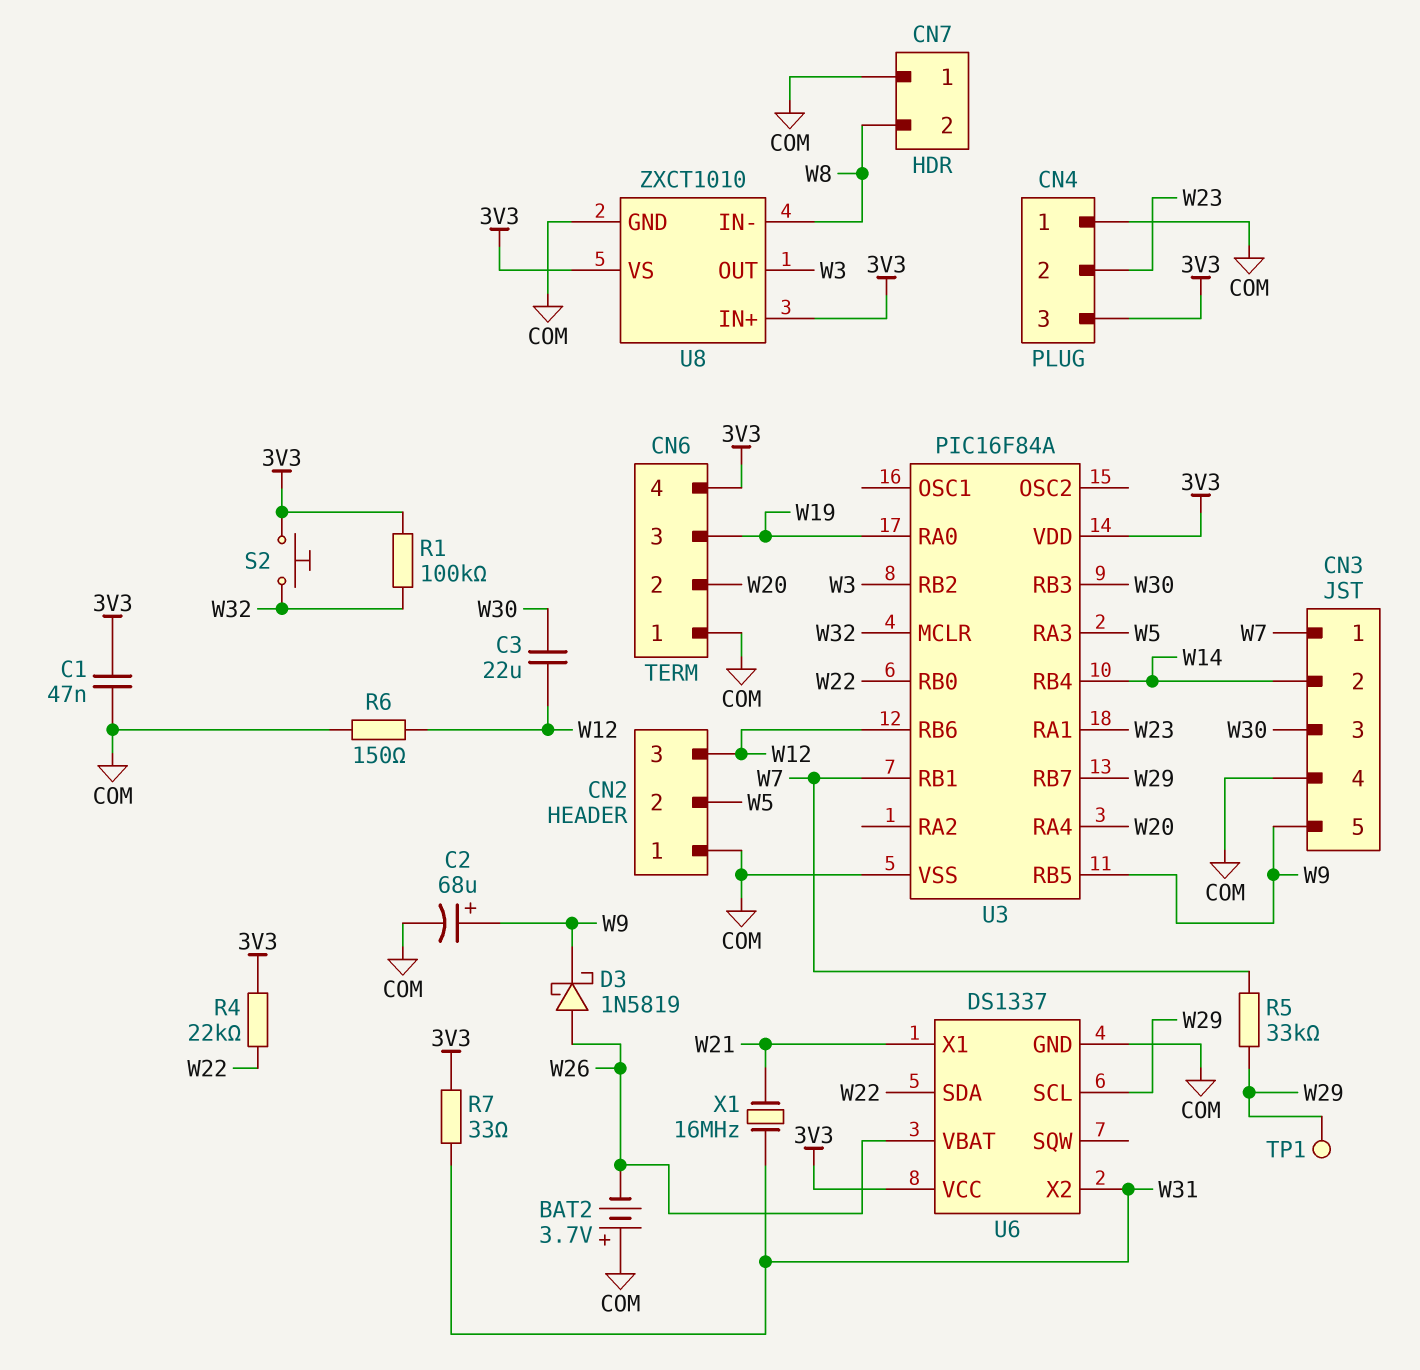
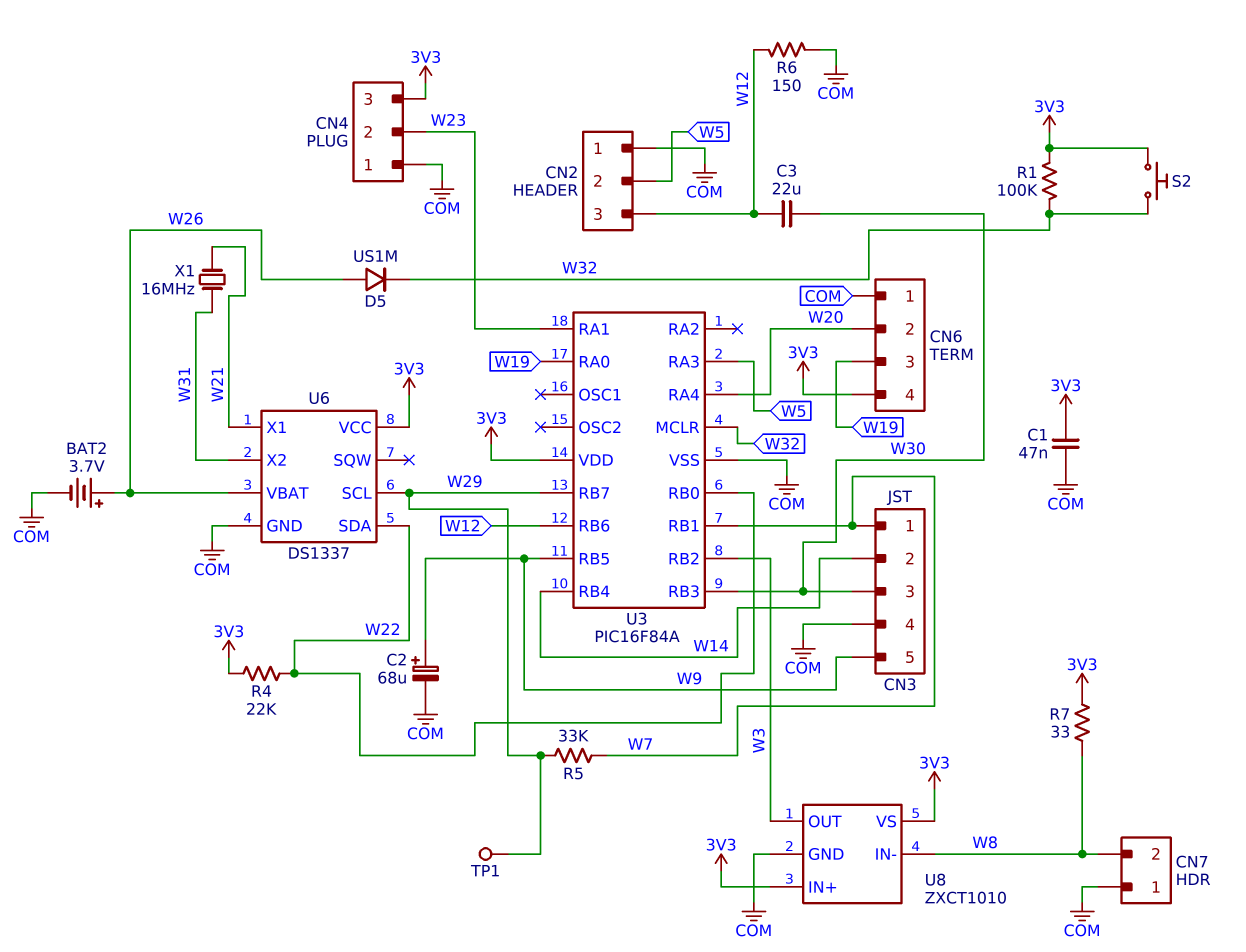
BAT2: 3.7V (plus COM, minus W26) -> 3.7V (plus W26, minus COM)
D3: schottky 1N5819 (A W26, K W9) -> none
D5: none -> diode US1M (A W26, K W32)
R7: 33 (3V3, W31) -> 33 (3V3, W8)

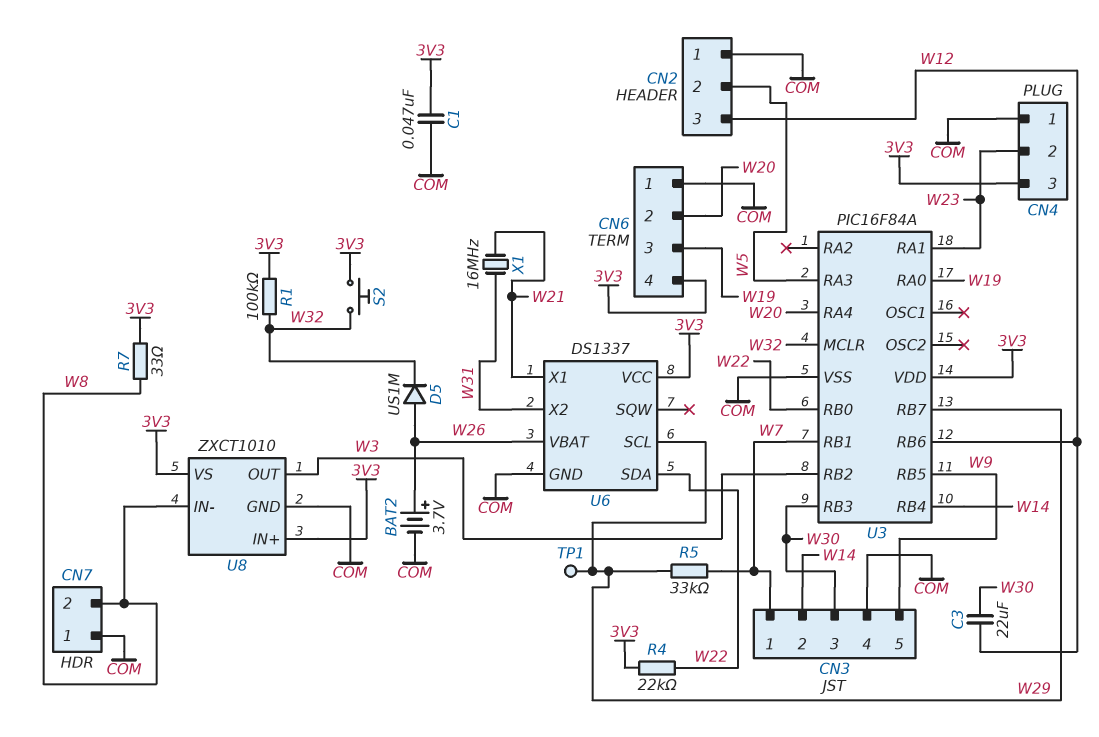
C2: 68uF (plus W9, minus COM) -> none
R6: 150 (COM, W12) -> none

